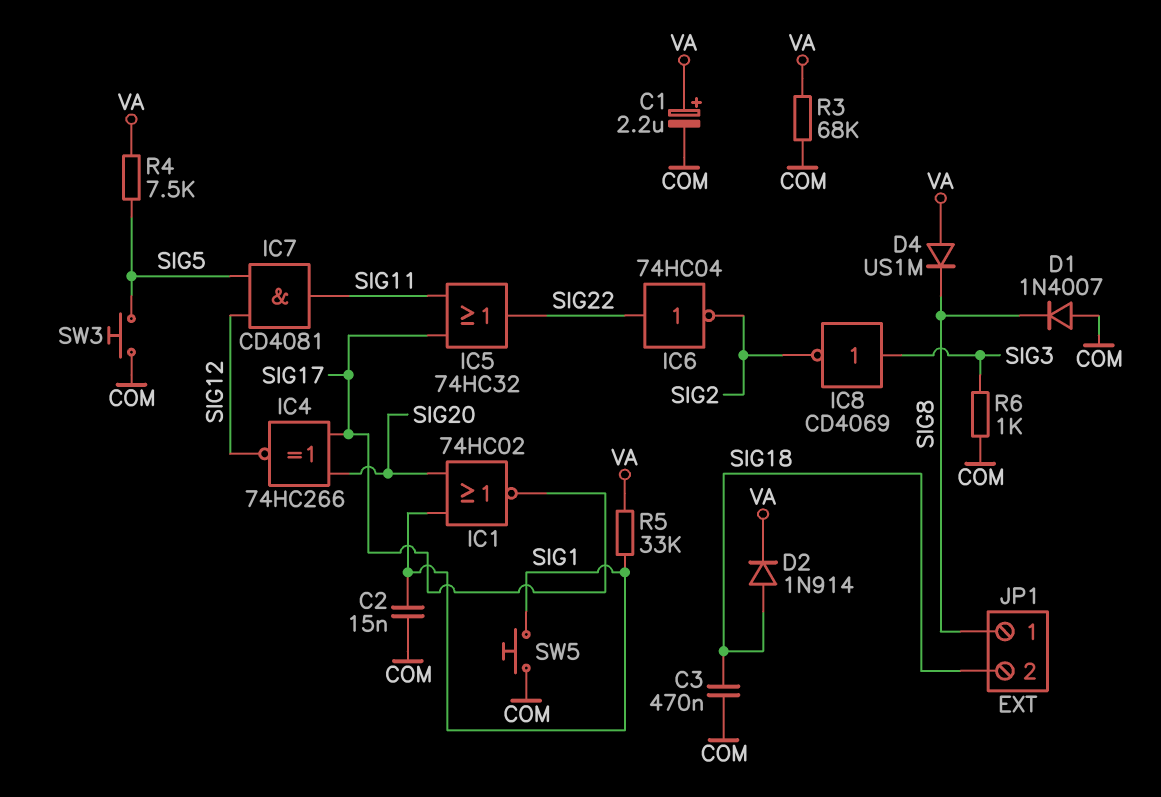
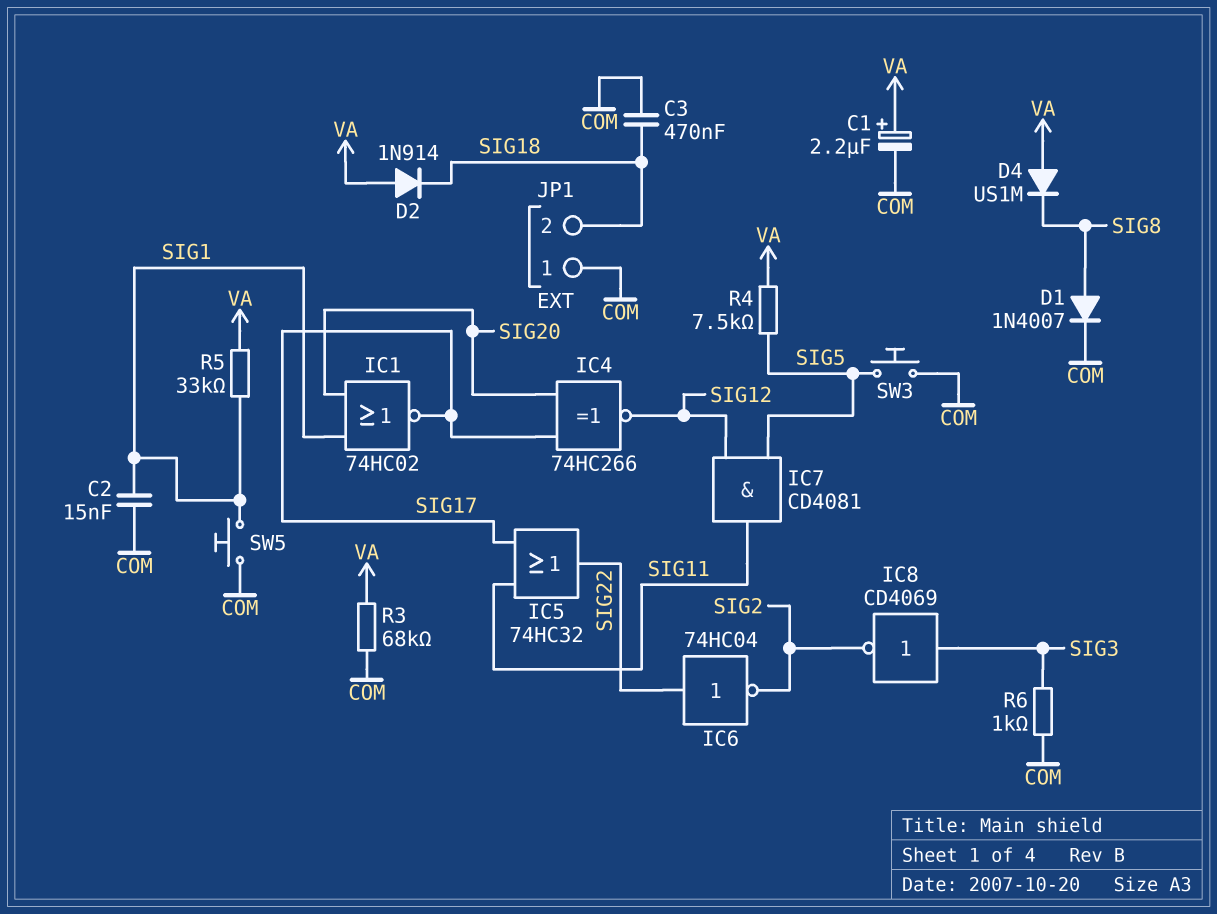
D1: diode 1N4007 (A COM, K SIG8) -> diode 1N4007 (A SIG8, K COM)
D2: diode 1N914 (A SIG18, K VA) -> diode 1N914 (A VA, K SIG18)
JP1 pin 1: SIG8 -> COM

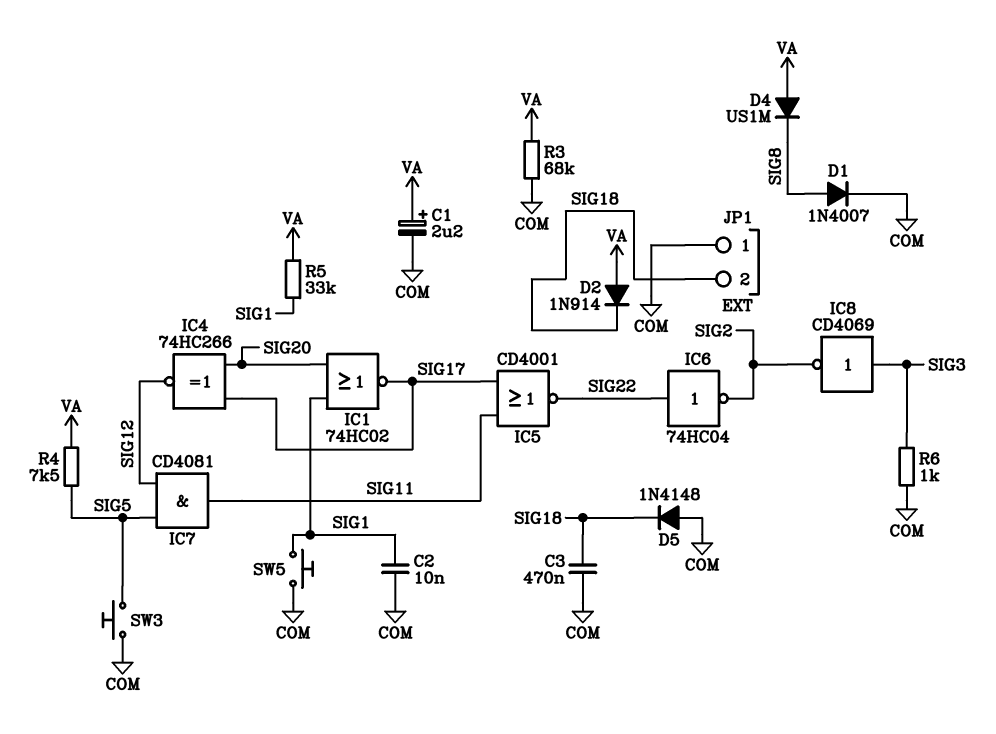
C2: 15nF (COM, SIG1) -> 10nF (COM, SIG1)
D5: none -> diode 1N4148 (A COM, K SIG18)
IC5: OR 74HC32 (in SIG11, in SIG17, out SIG22) -> NOR CD4001 (in SIG11, in SIG17, out SIG22)

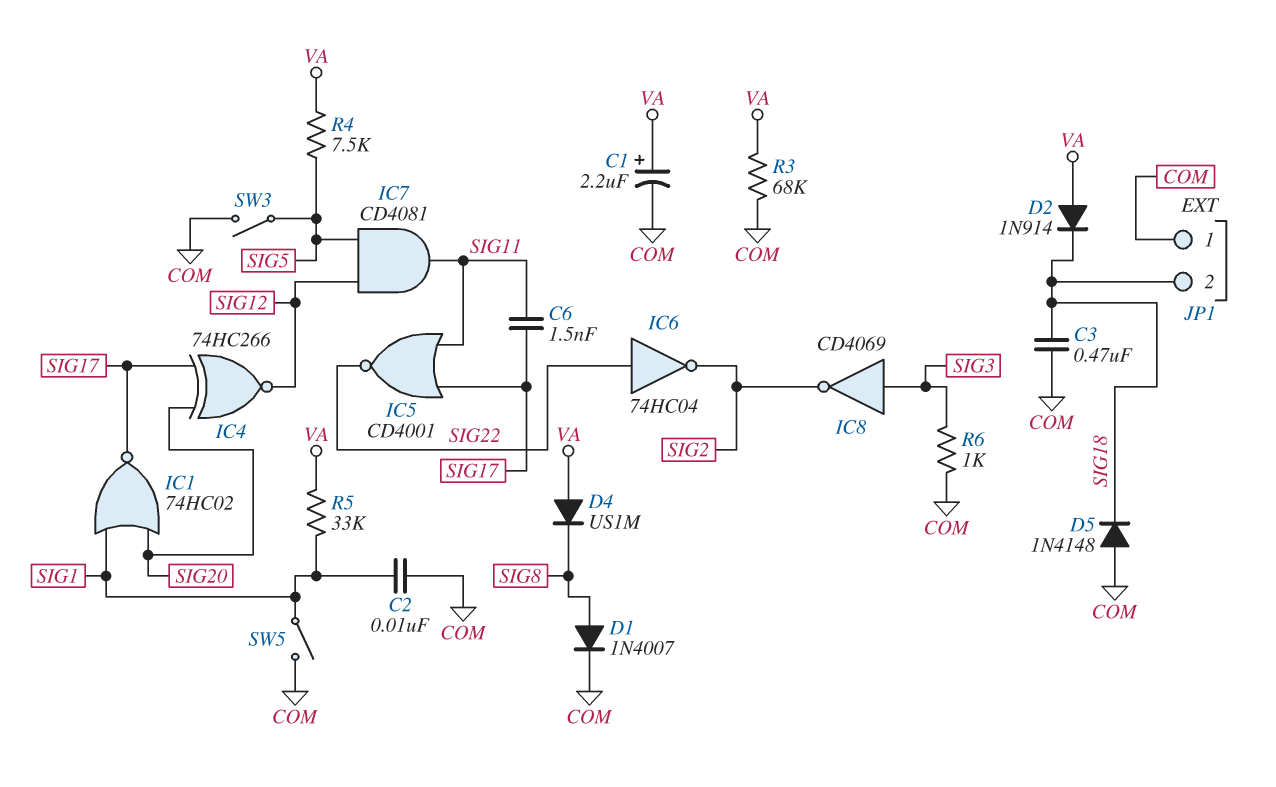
C6: none -> 1.5nF (SIG11, SIG17)
SW3: button (COM, SIG5) -> switch (COM, SIG5)
SW5: button (COM, SIG1) -> switch (COM, SIG1)

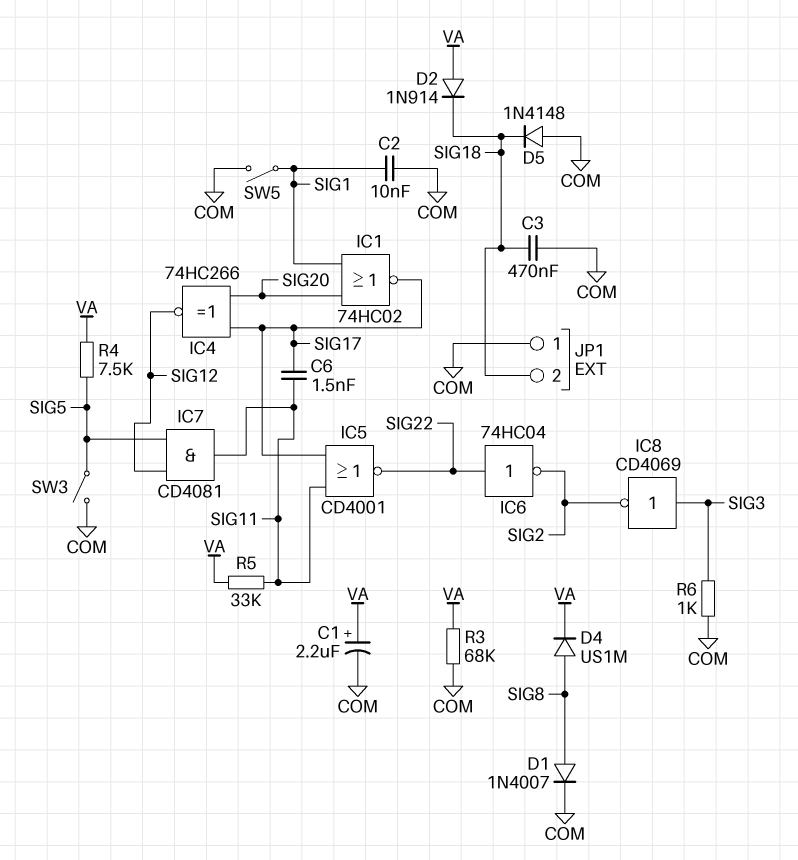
D4: diode US1M (A VA, K SIG8) -> diode US1M (A SIG8, K VA)
R5: 33k (SIG1, VA) -> 33k (SIG11, VA)

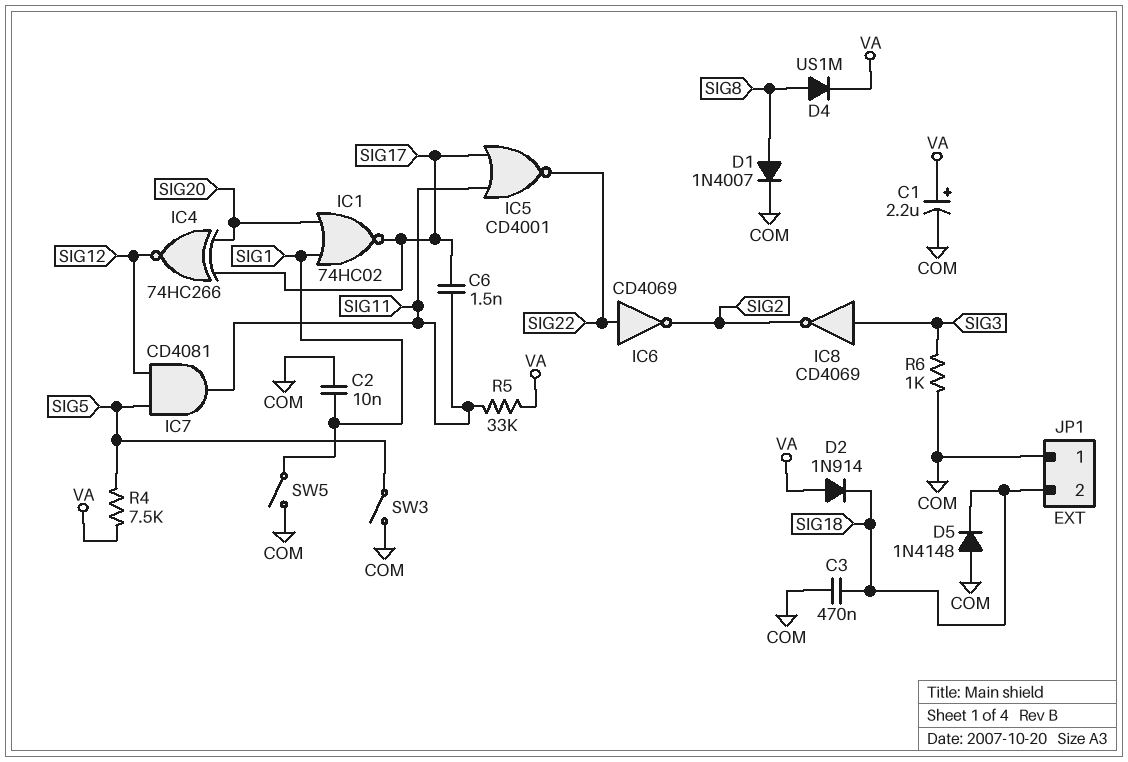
IC6: NOT 74HC04 (in SIG22, out SIG2) -> NOT CD4069 (in SIG22, out SIG2)
R3: 68k (COM, VA) -> none

